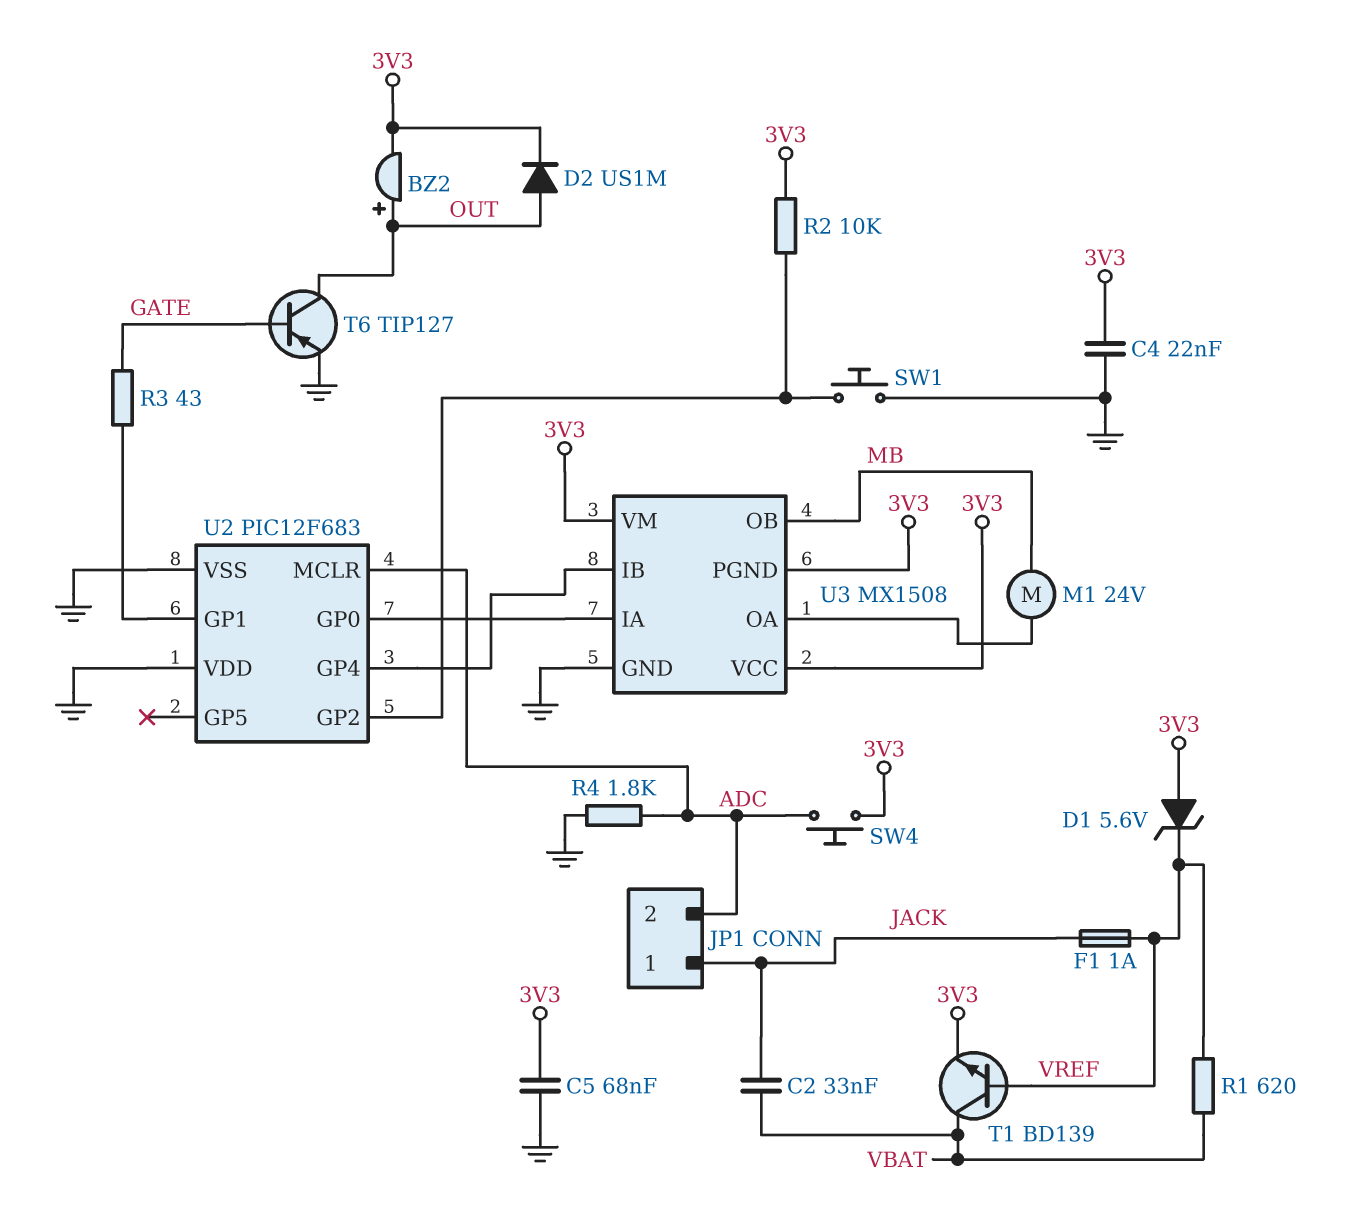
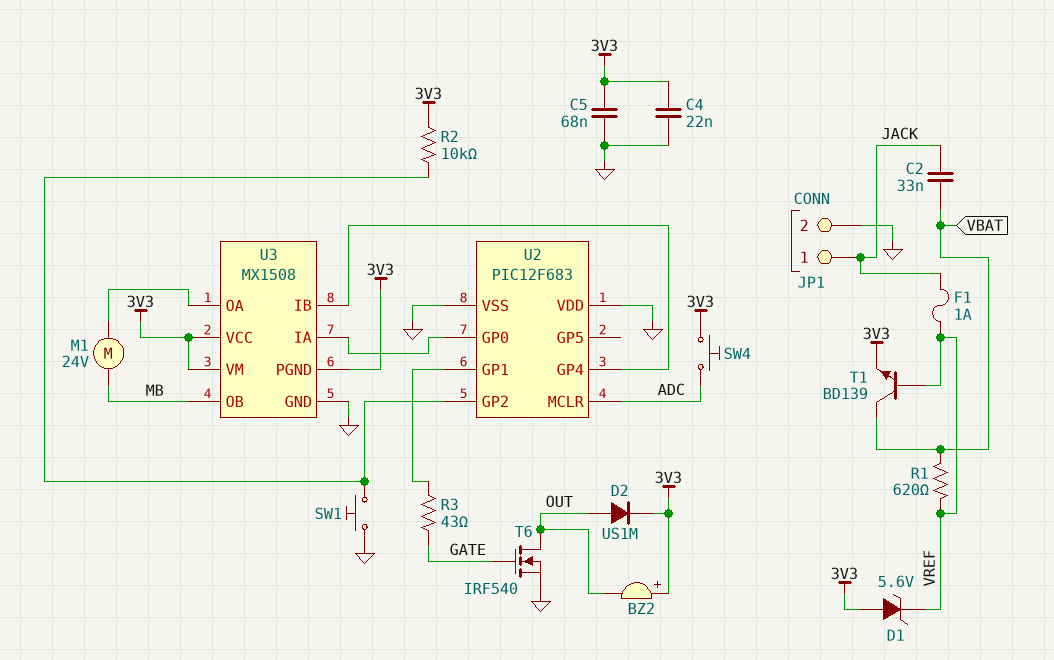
BZ2: buzzer (plus OUT, minus 3V3) -> buzzer (plus 3V3, minus OUT)
JP1 pin 2: ADC -> GND
R4: 1.8k (ADC, GND) -> none
T6: PNP TIP127 (B GATE, C OUT, E GND) -> NMOS IRF540 (G GATE, D OUT, S GND)

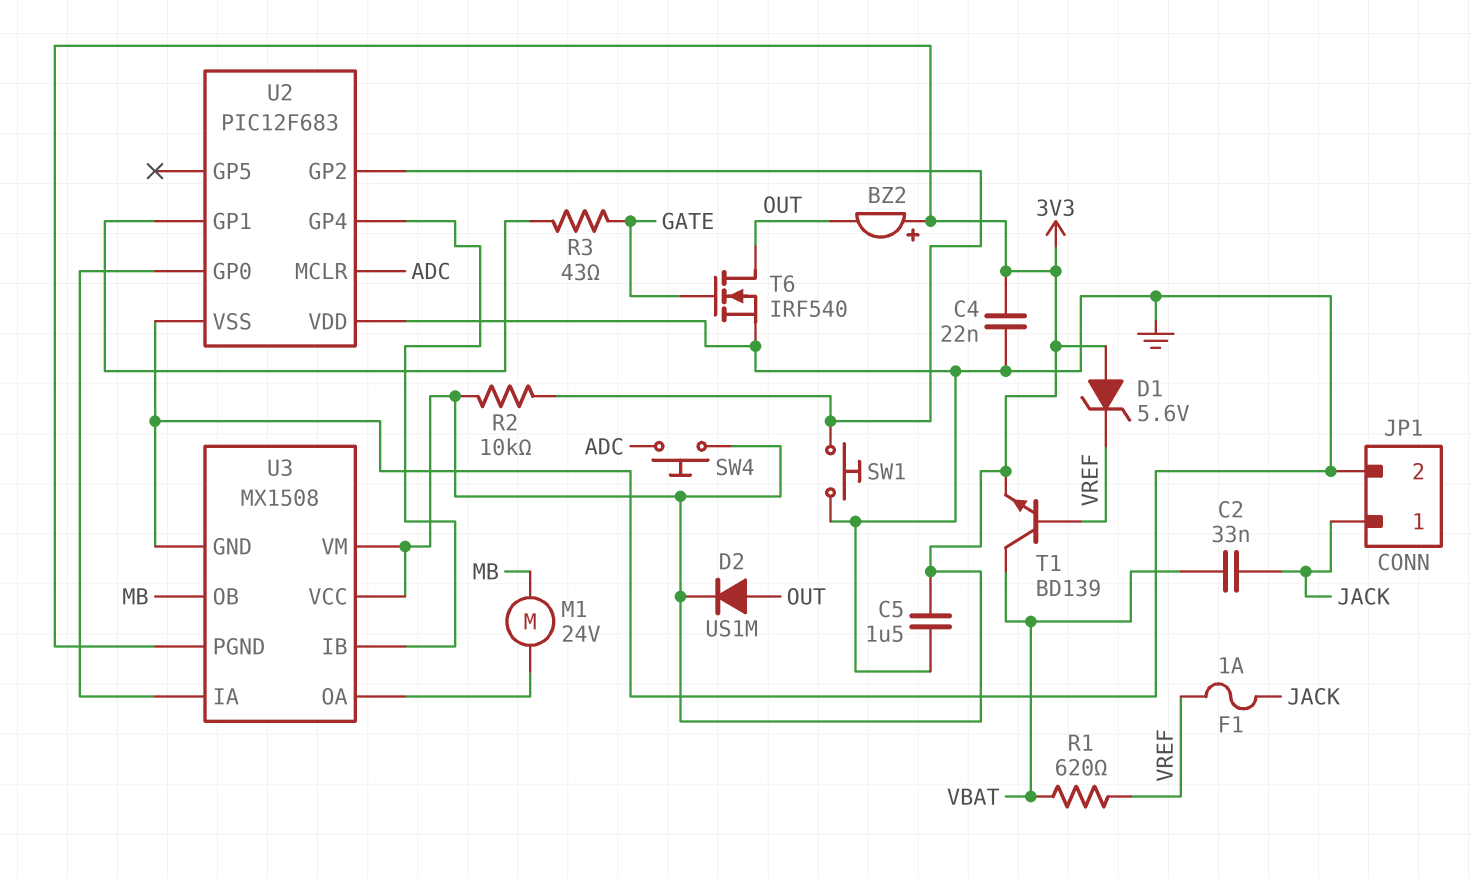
C5: 68nF (3V3, GND) -> 1.5uF (3V3, GND)

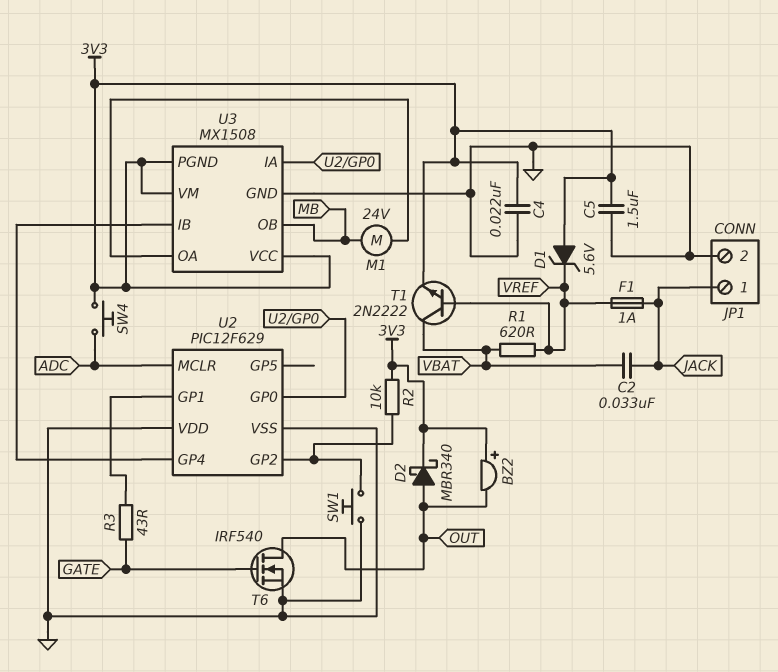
D2: diode US1M (A OUT, K 3V3) -> schottky MBR340 (A OUT, K 3V3)
T1: NPN BD139 (B VREF, C VBAT, E 3V3) -> NPN 2N2222 (B VREF, C VBAT, E 3V3)
U2: PIC12F683 -> PIC12F629

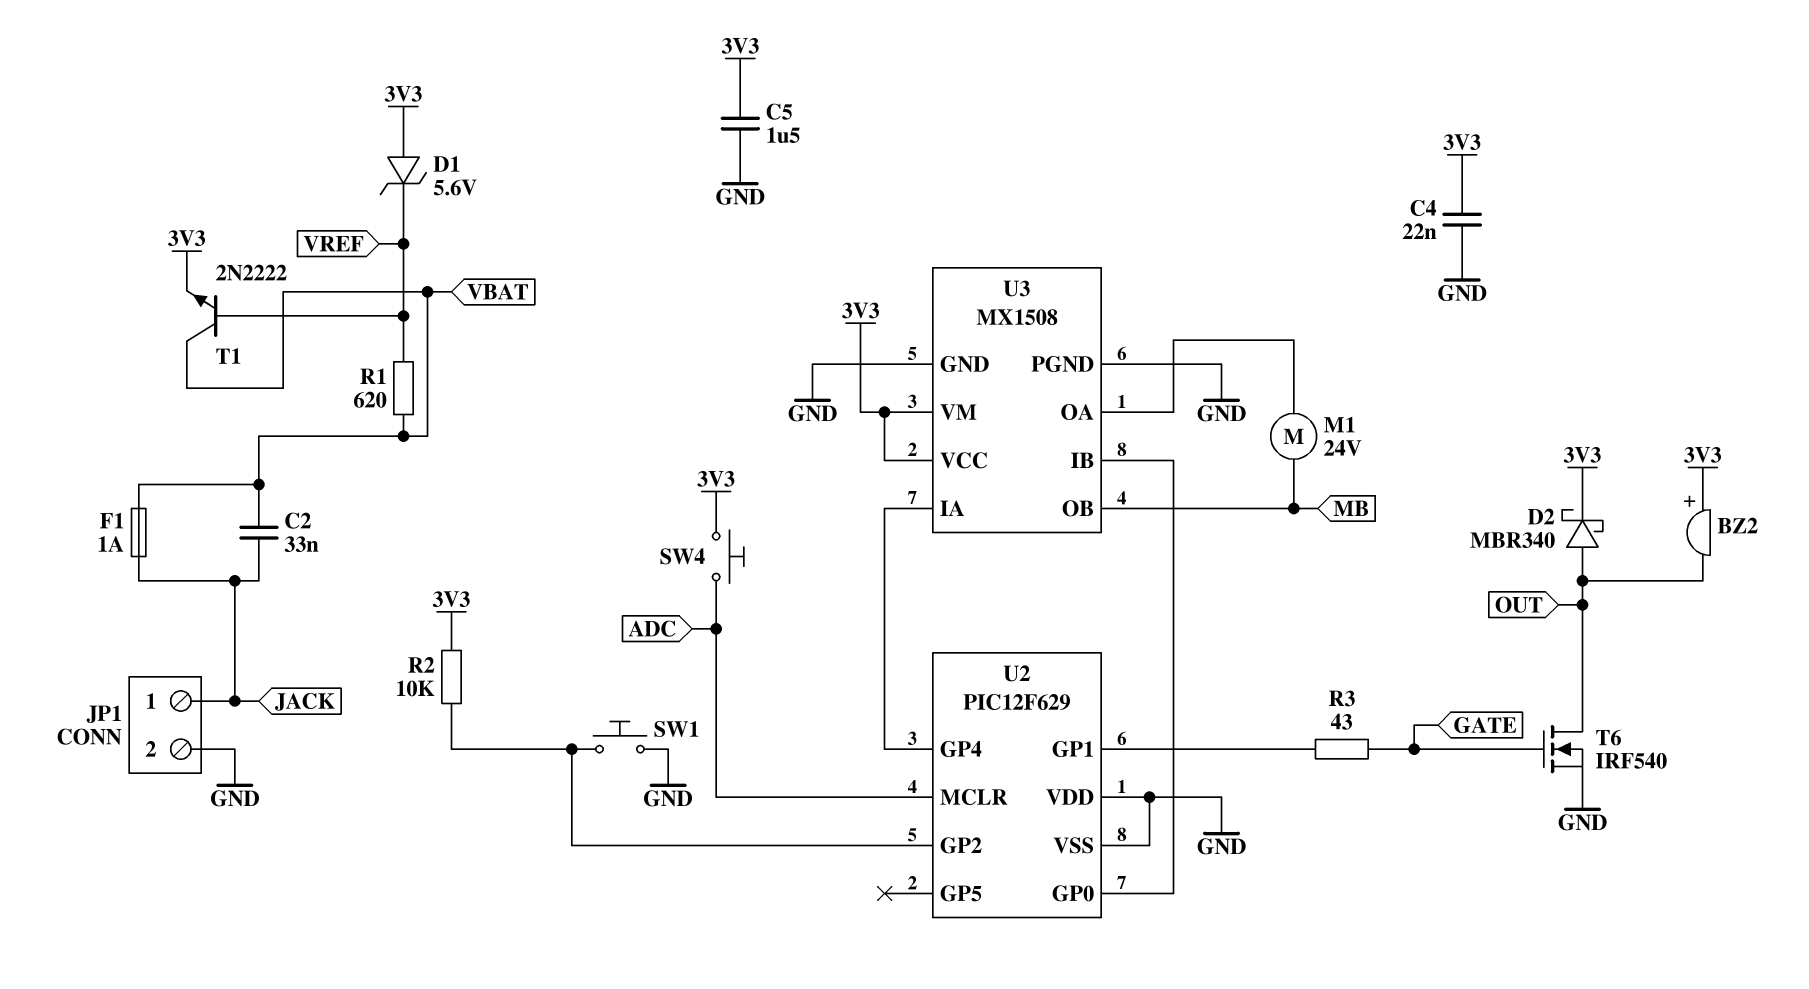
F1: 1A (JACK, VREF) -> 1A (JACK, VBAT)
U3 pin IA: U2/GP0 -> U2/GP4
U3 pin IB: U2/GP4 -> U2/GP0
U3 pin PGND: 3V3 -> GND

